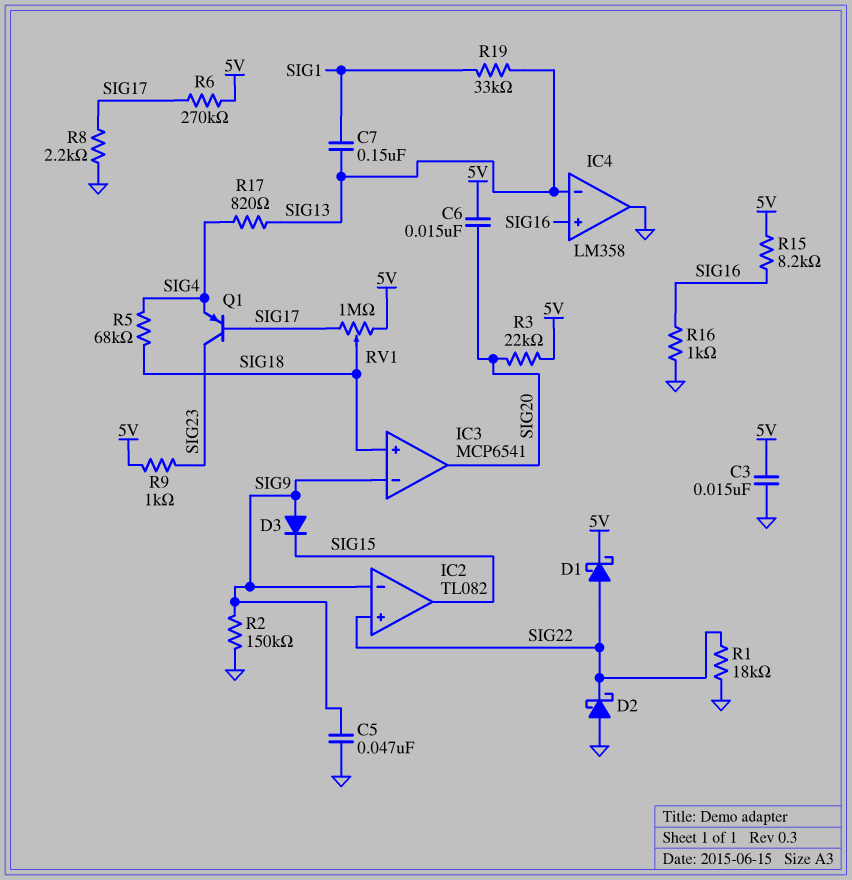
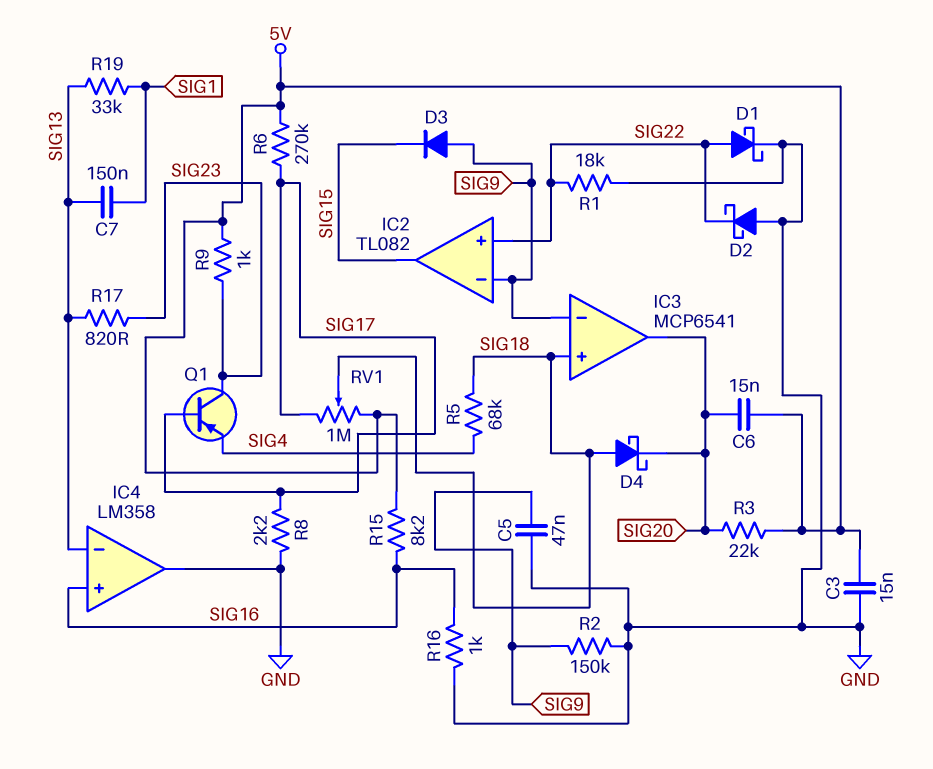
D1: schottky (A SIG22, K 5V) -> schottky (A SIG22, K GND)
D4: none -> schottky (A SIG18, K SIG20)
R17: 820 (SIG4, SIG13) -> 820 (SIG13, SIG23)

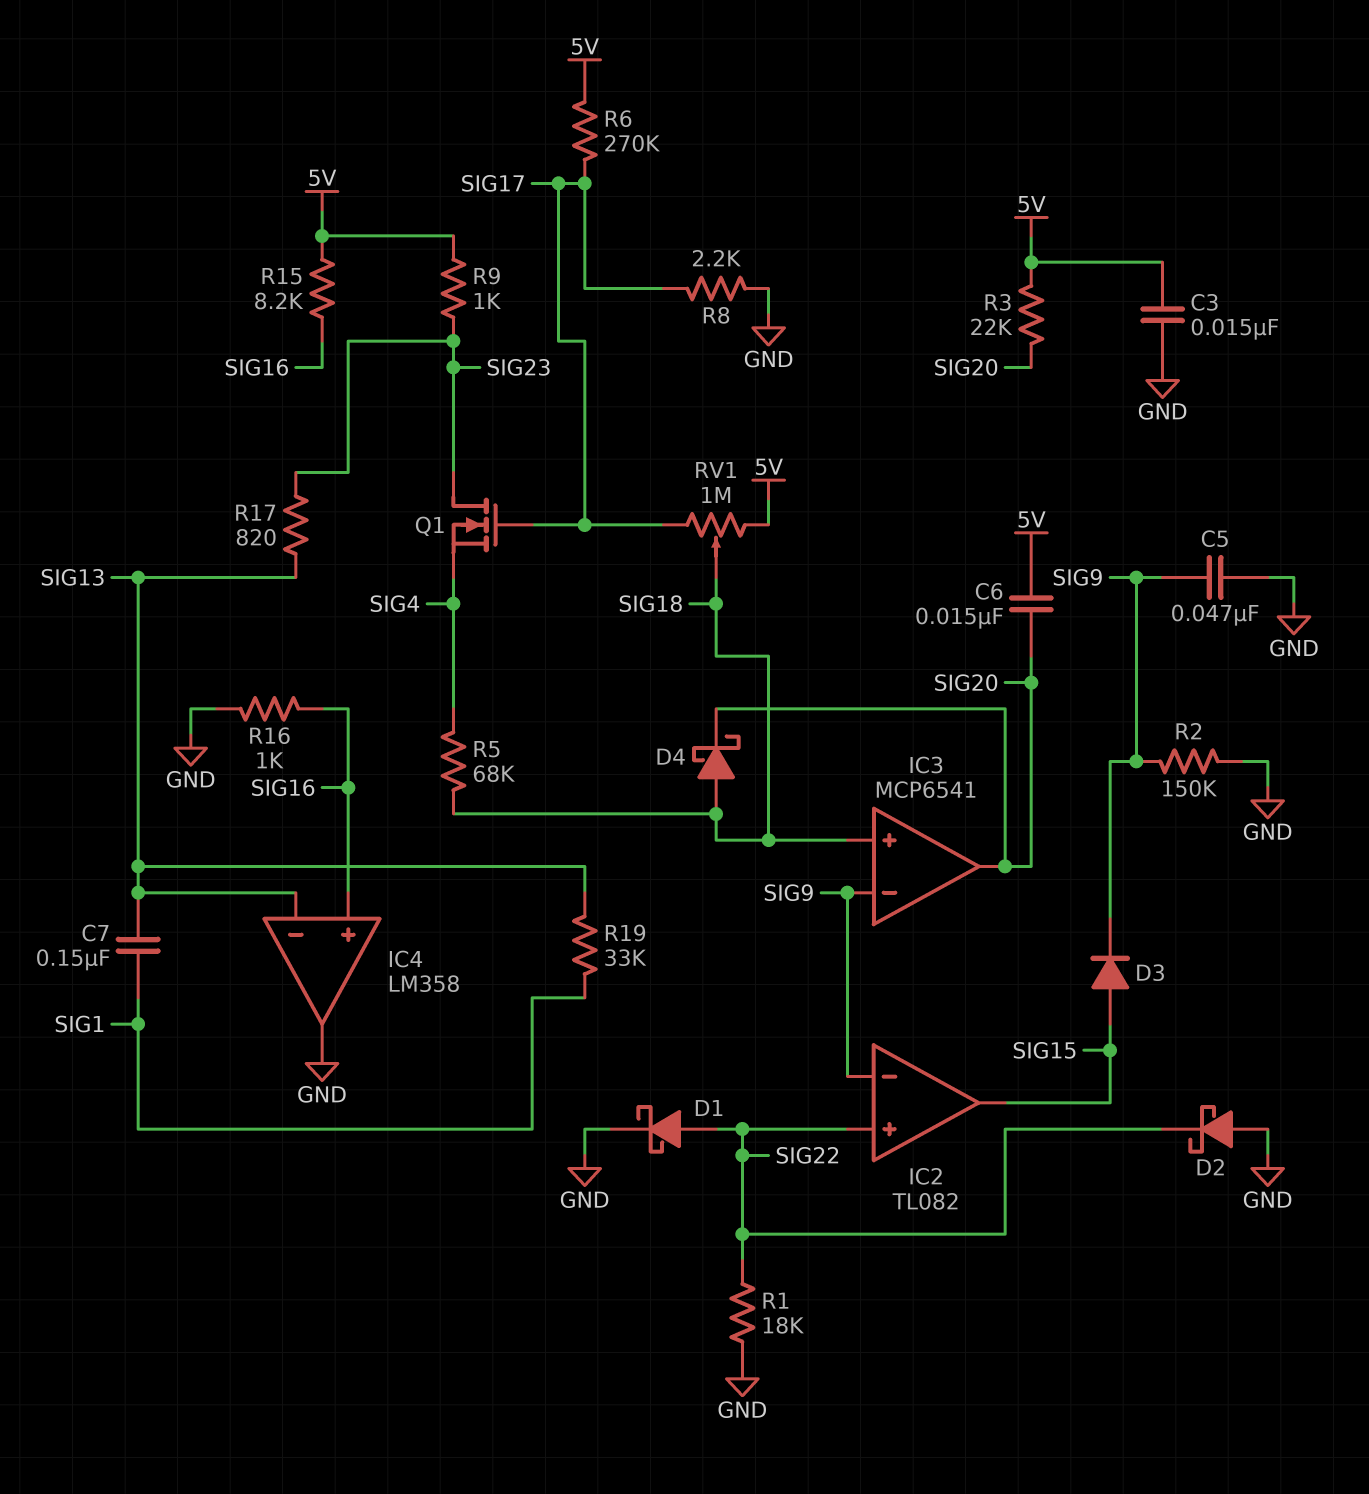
D3: diode (A SIG9, K SIG15) -> diode (A SIG15, K SIG9)
Q1: PNP (B SIG17, C SIG23, E SIG4) -> NMOS (G SIG17, D SIG23, S SIG4)

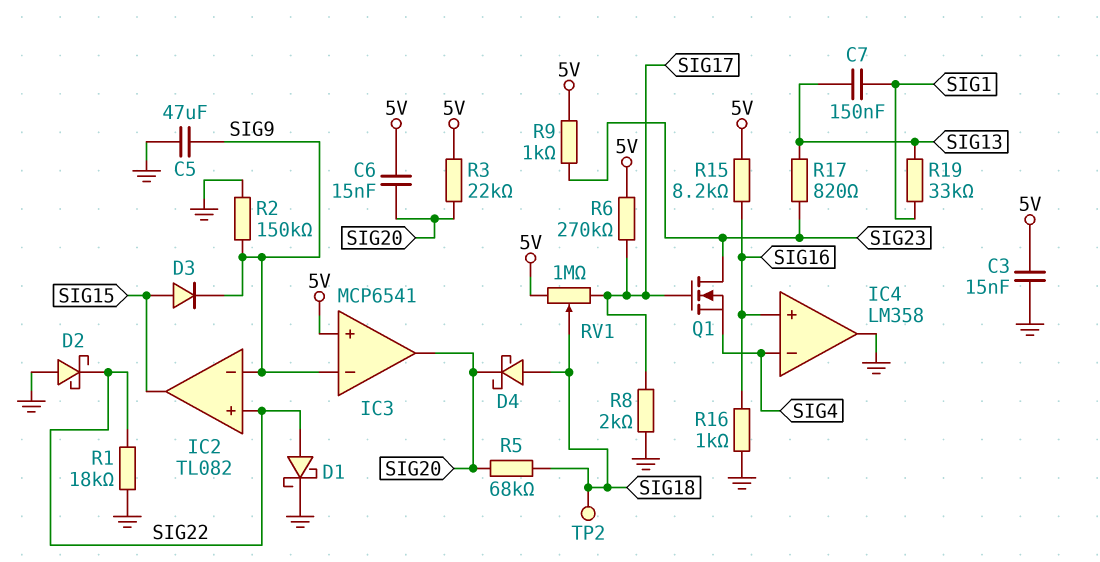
C5: 47nF (GND, SIG9) -> 47uF (GND, SIG9)
IC3 pin in+: SIG18 -> 5V
IC4 pin in-: SIG13 -> SIG4
R5: 68k (SIG4, SIG18) -> 68k (SIG18, SIG20)
R8: 2.2k (GND, SIG17) -> 2k (GND, SIG17)
TP2: none -> test point (SIG18)

